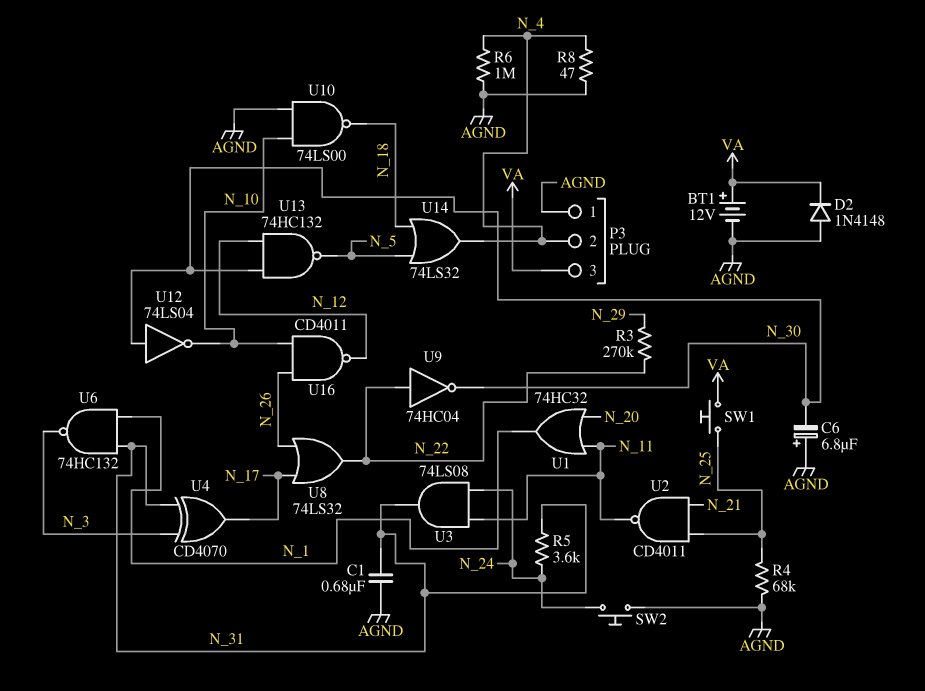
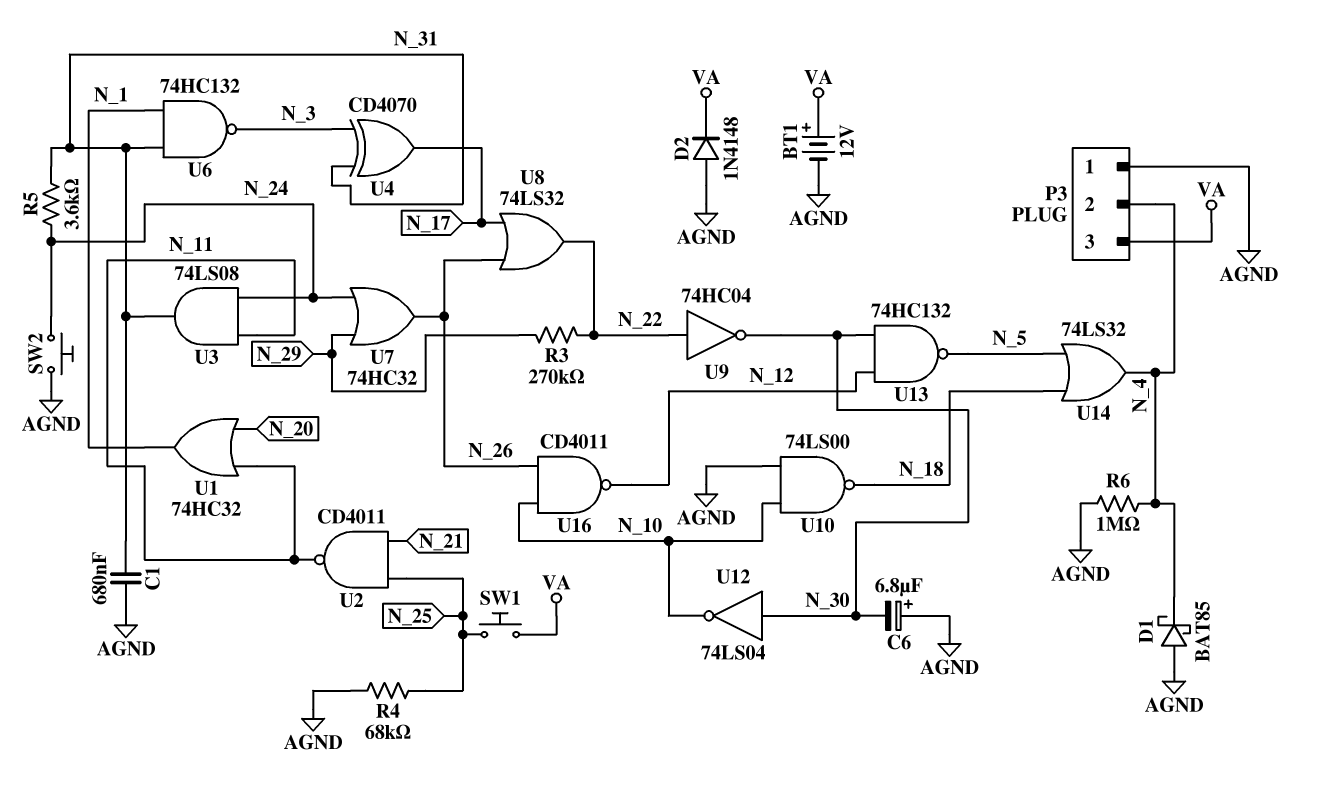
D1: none -> schottky BAT85 (A AGND, K N_4)
R8: 47 (AGND, N_4) -> none
U7: none -> OR 74HC32 (in N_24, in N_29, out N_26)

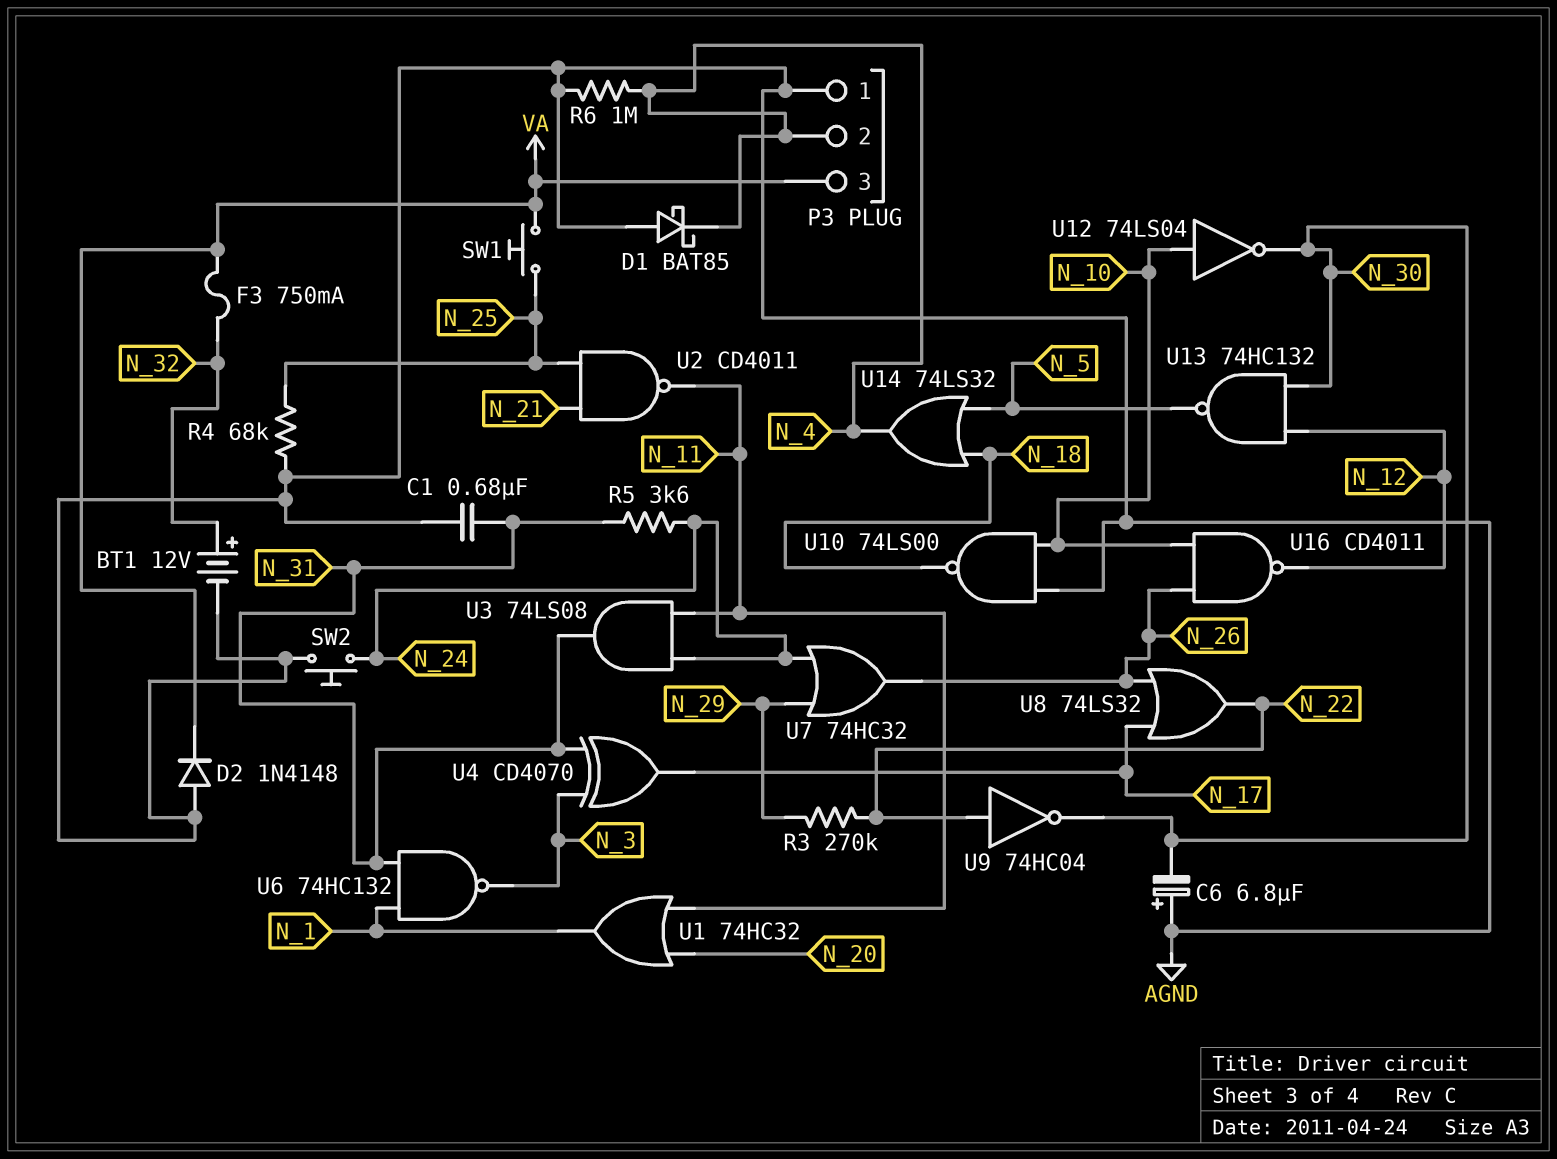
BT1: 12V (plus VA, minus AGND) -> 12V (plus N_32, minus AGND)
F3: none -> 750mA (N_32, VA)
U12: NOT 74LS04 (in N_30, out N_10) -> NOT 74LS04 (in N_10, out N_30)

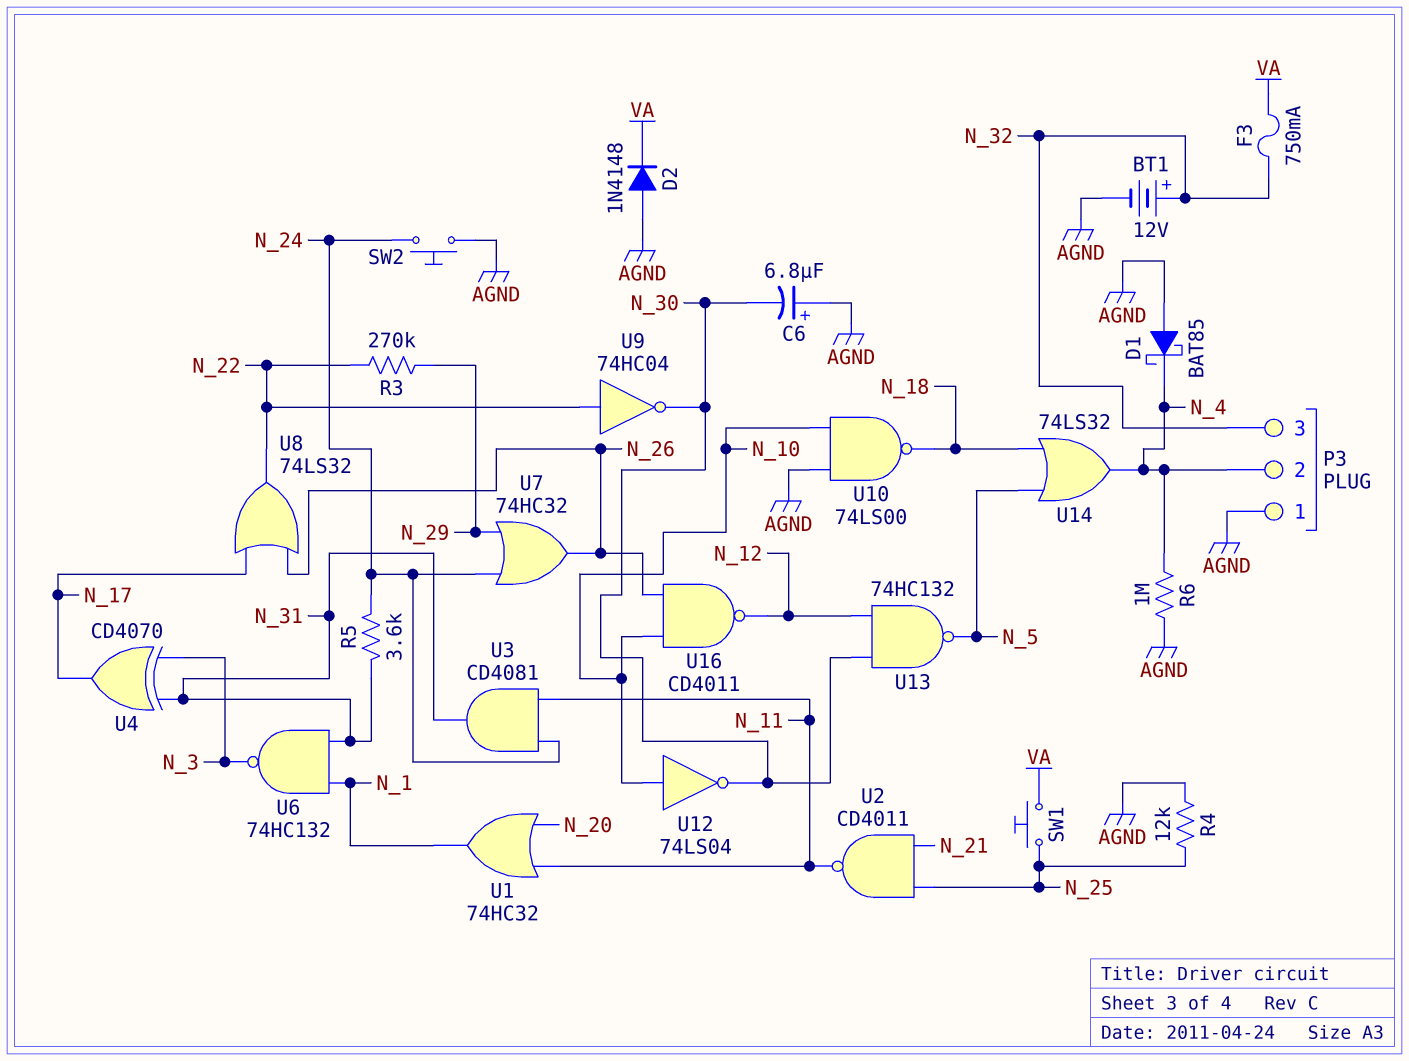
C1: 680nF (AGND, N_31) -> none
P3 pin 3: VA -> N_32
R4: 68k (AGND, N_25) -> 12k (AGND, N_25)
U3: AND 74LS08 (in N_11, in N_24, out N_31) -> AND CD4081 (in N_11, in N_24, out N_31)

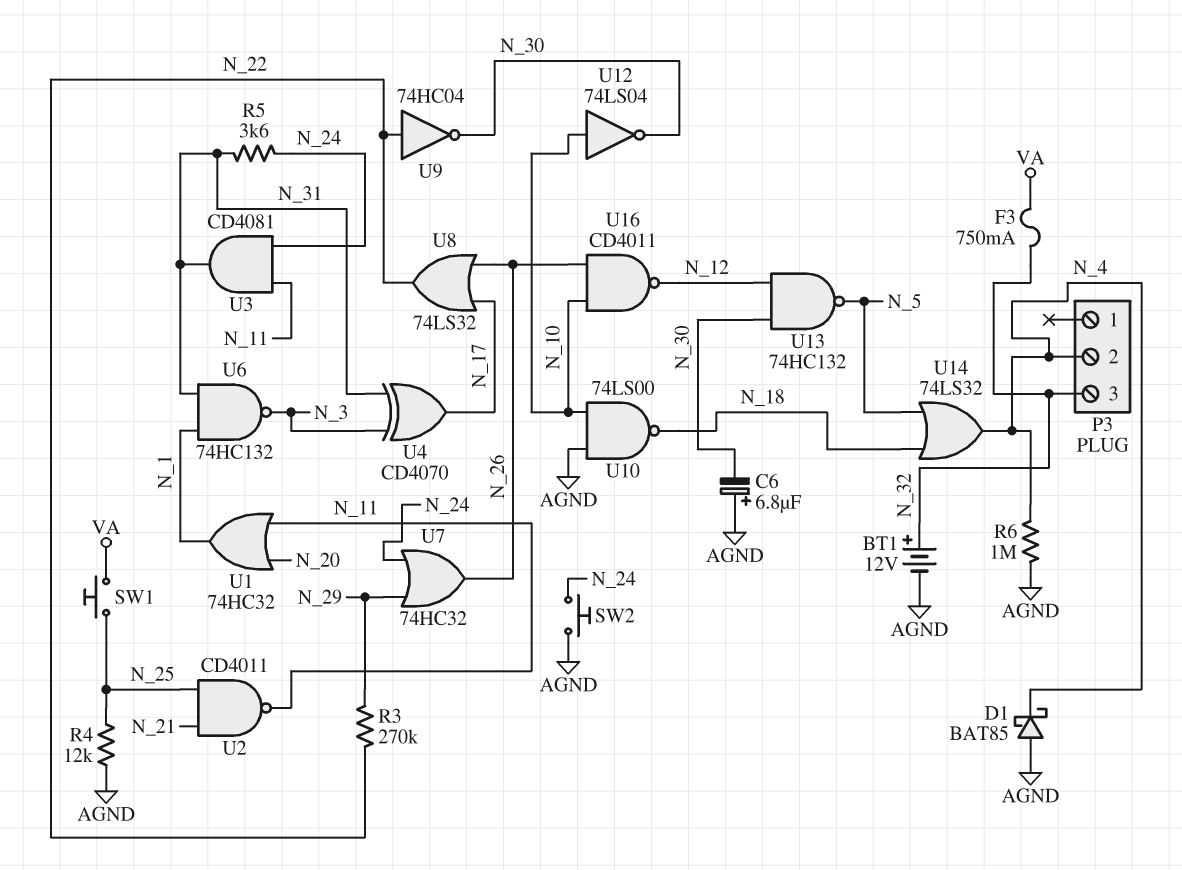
D2: diode 1N4148 (A AGND, K VA) -> none
P3 pin 1: AGND -> none

